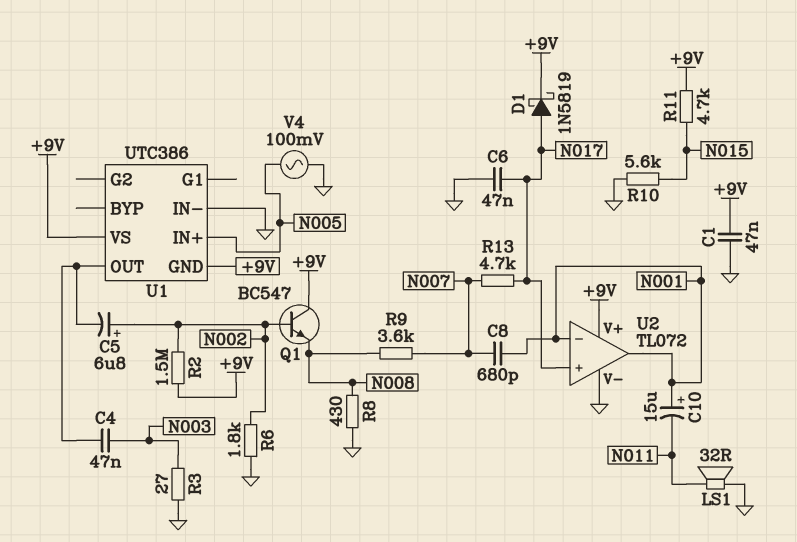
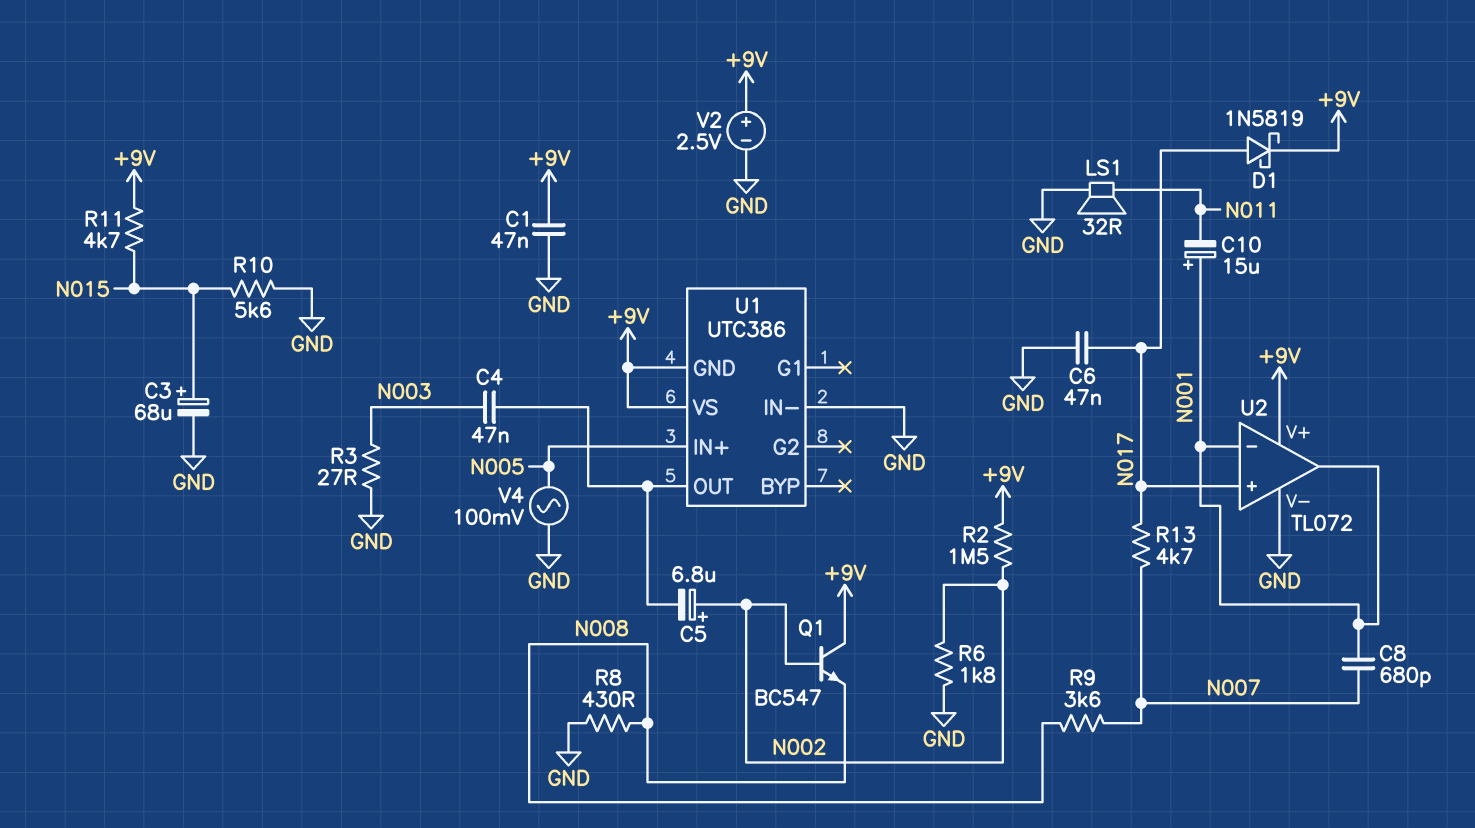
C3: none -> 68uF (plus N015, minus GND)
V2: none -> 2.5V (plus +9V, minus GND)

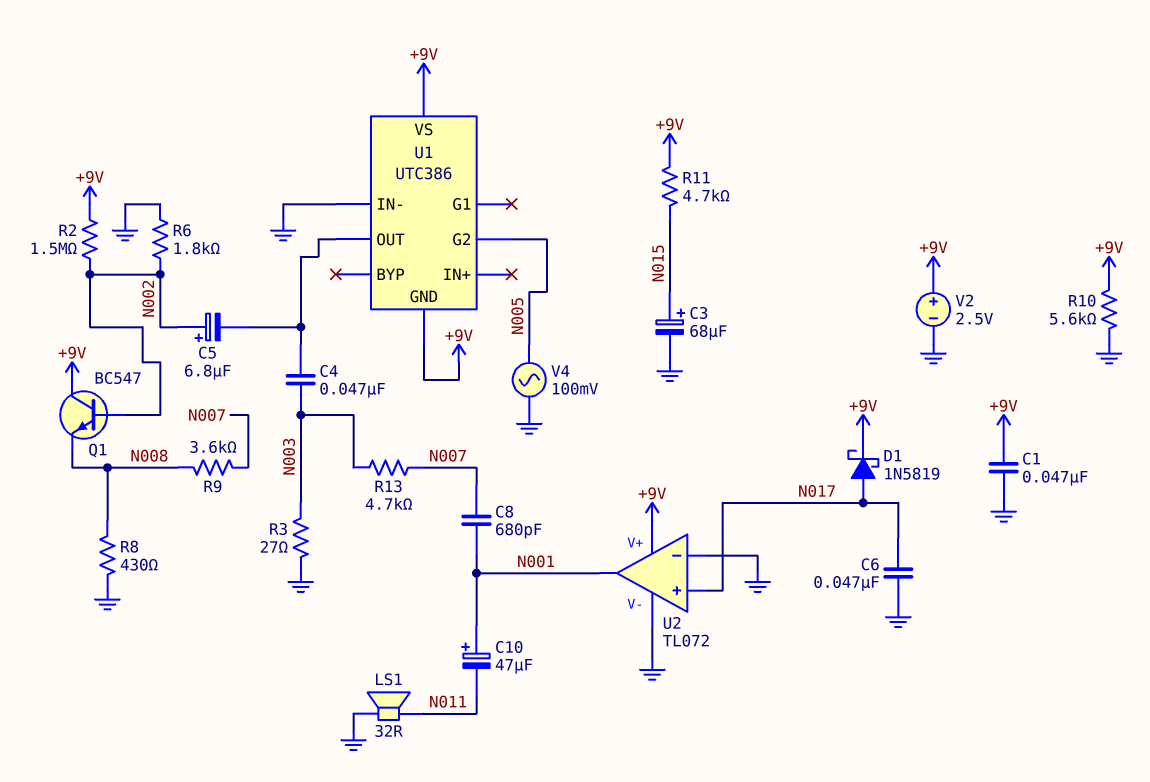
C10: 15uF (plus N001, minus N011) -> 47uF (plus N001, minus N011)
R10: 5.6k (GND, N015) -> 5.6k (+9V, GND)
R13: 4.7k (N007, N017) -> 4.7k (N003, N007)
U1 pin G2: none -> N005
U1 pin IN+: N005 -> none
U2 pin in-: N001 -> GND

